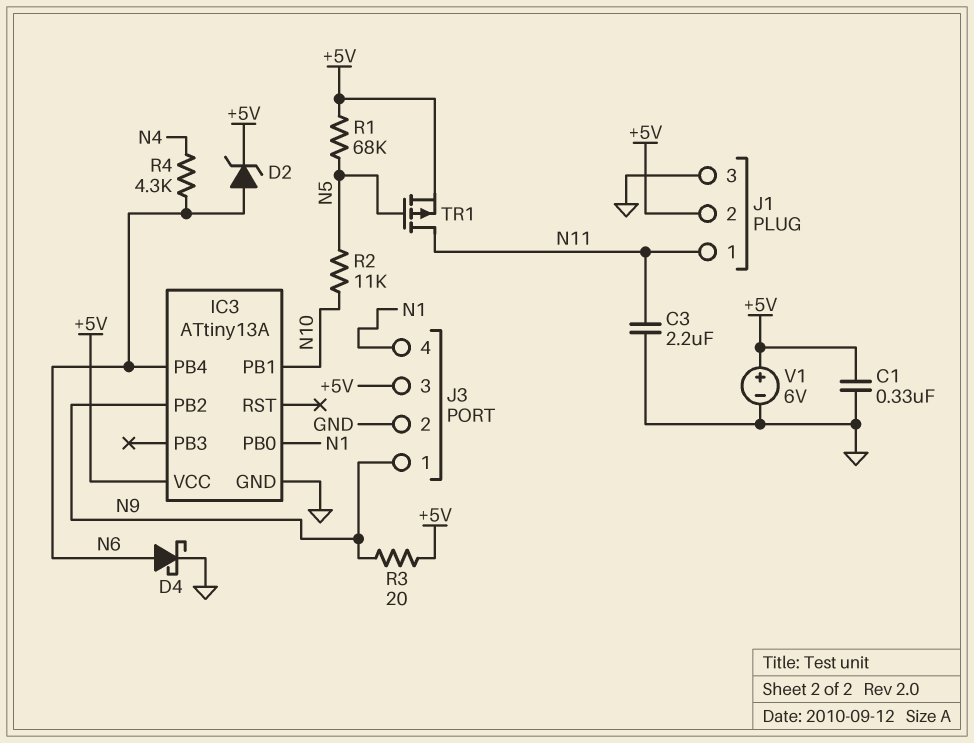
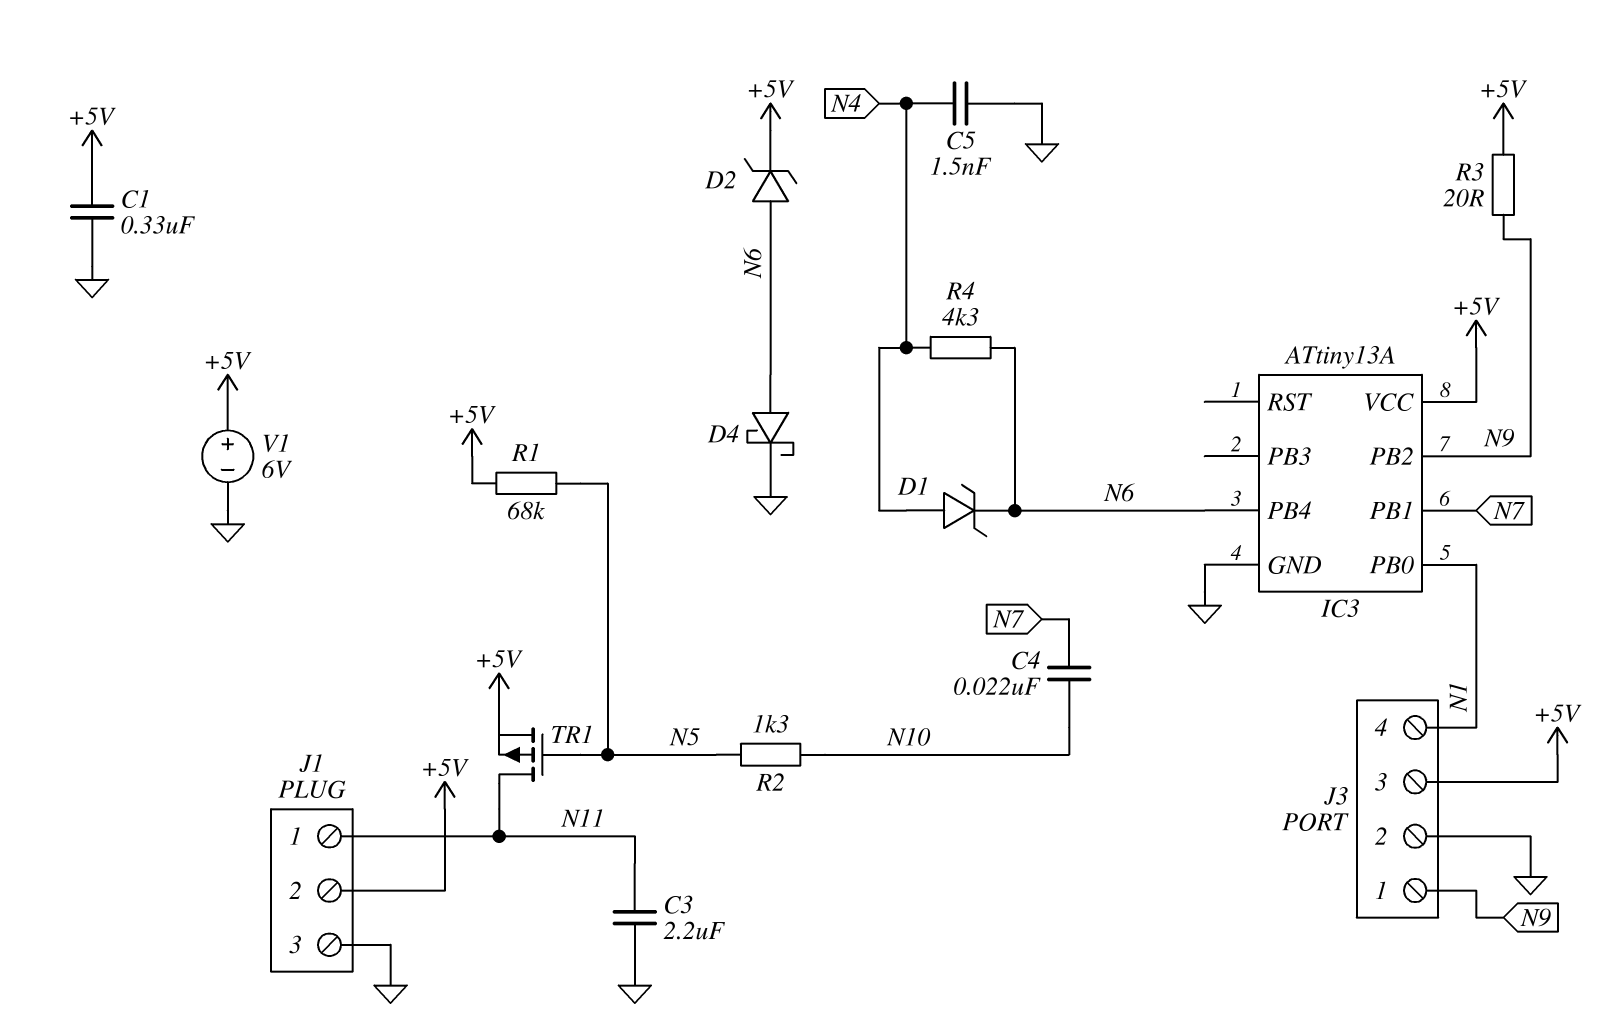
C4: none -> 22nF (N7, N10)
C5: none -> 1.5nF (GND, N4)
D1: none -> zener (A N4, K N6)
IC3 pin PB1: N10 -> N7
R2: 11k (N5, N10) -> 1.3k (N5, N10)

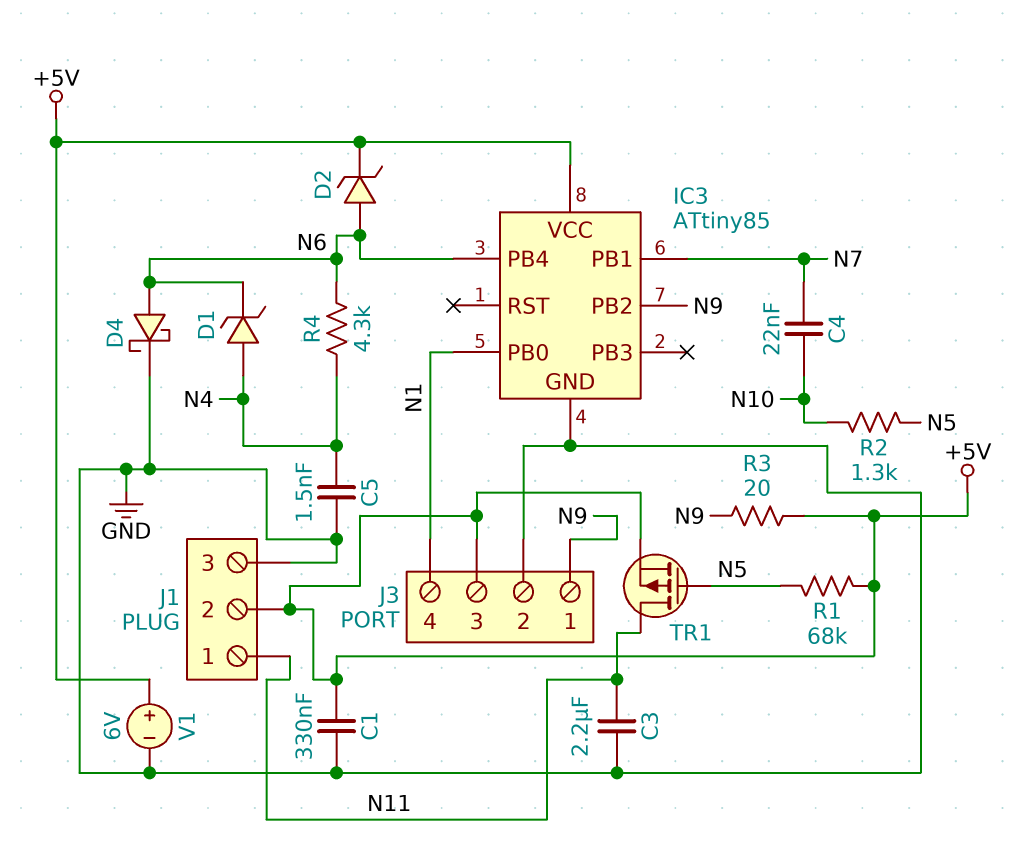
IC3: ATtiny13A -> ATtiny85

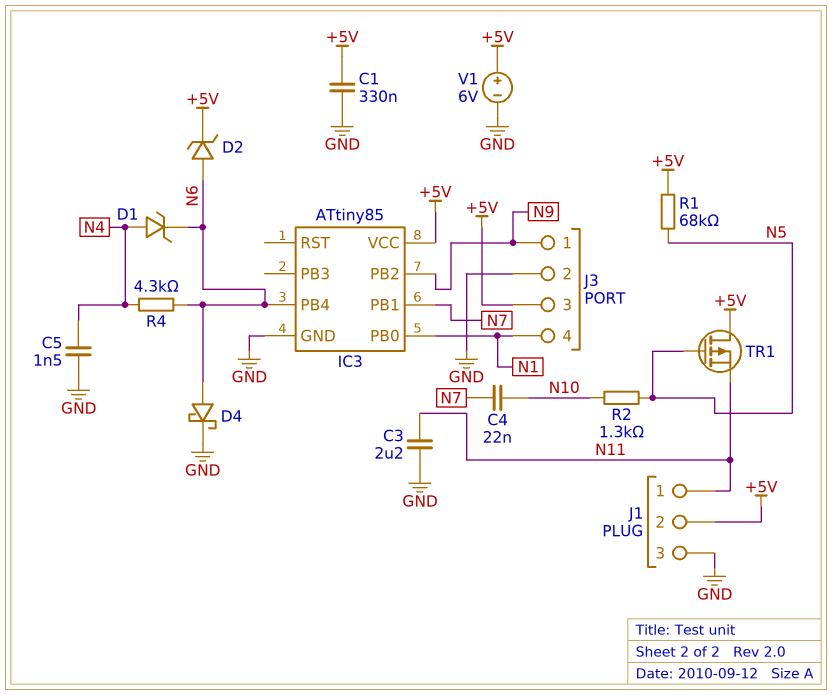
R3: 20 (+5V, N9) -> none
TR1: PMOS (G N5, D N11, S +5V) -> PMOS (G N5, D +5V, S N11)

